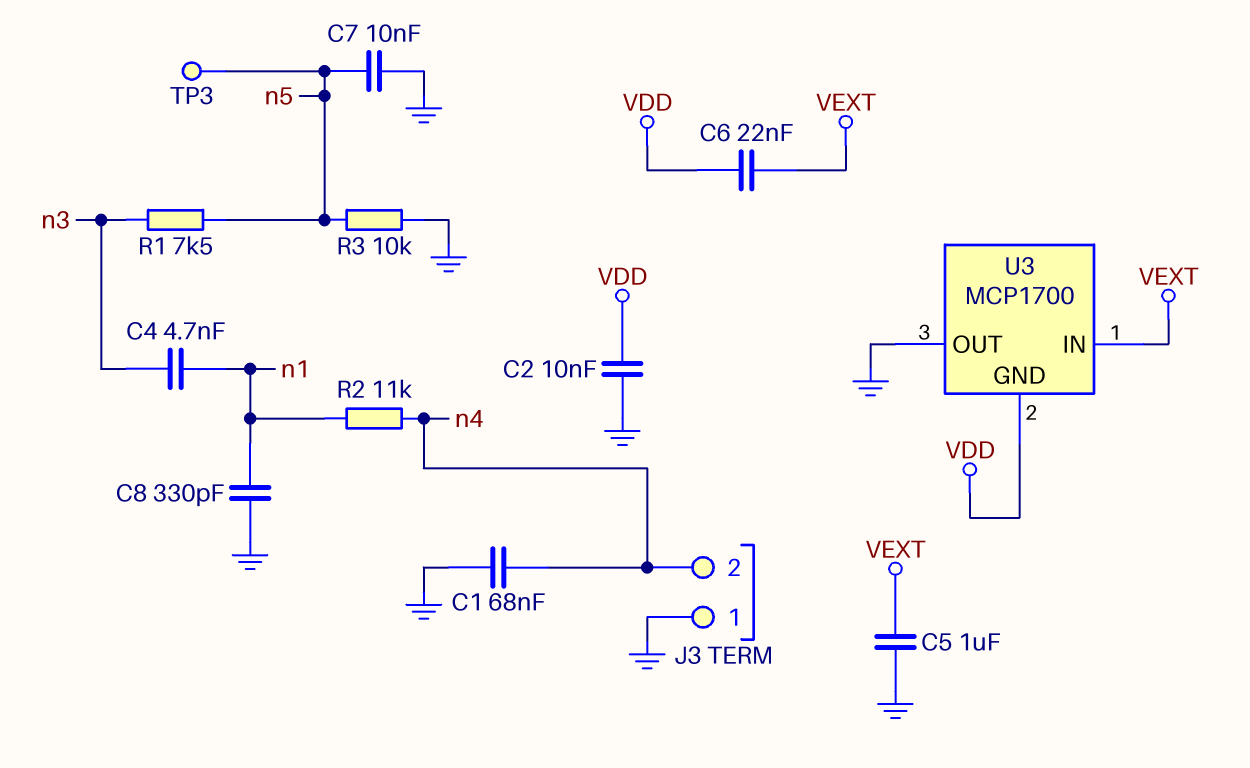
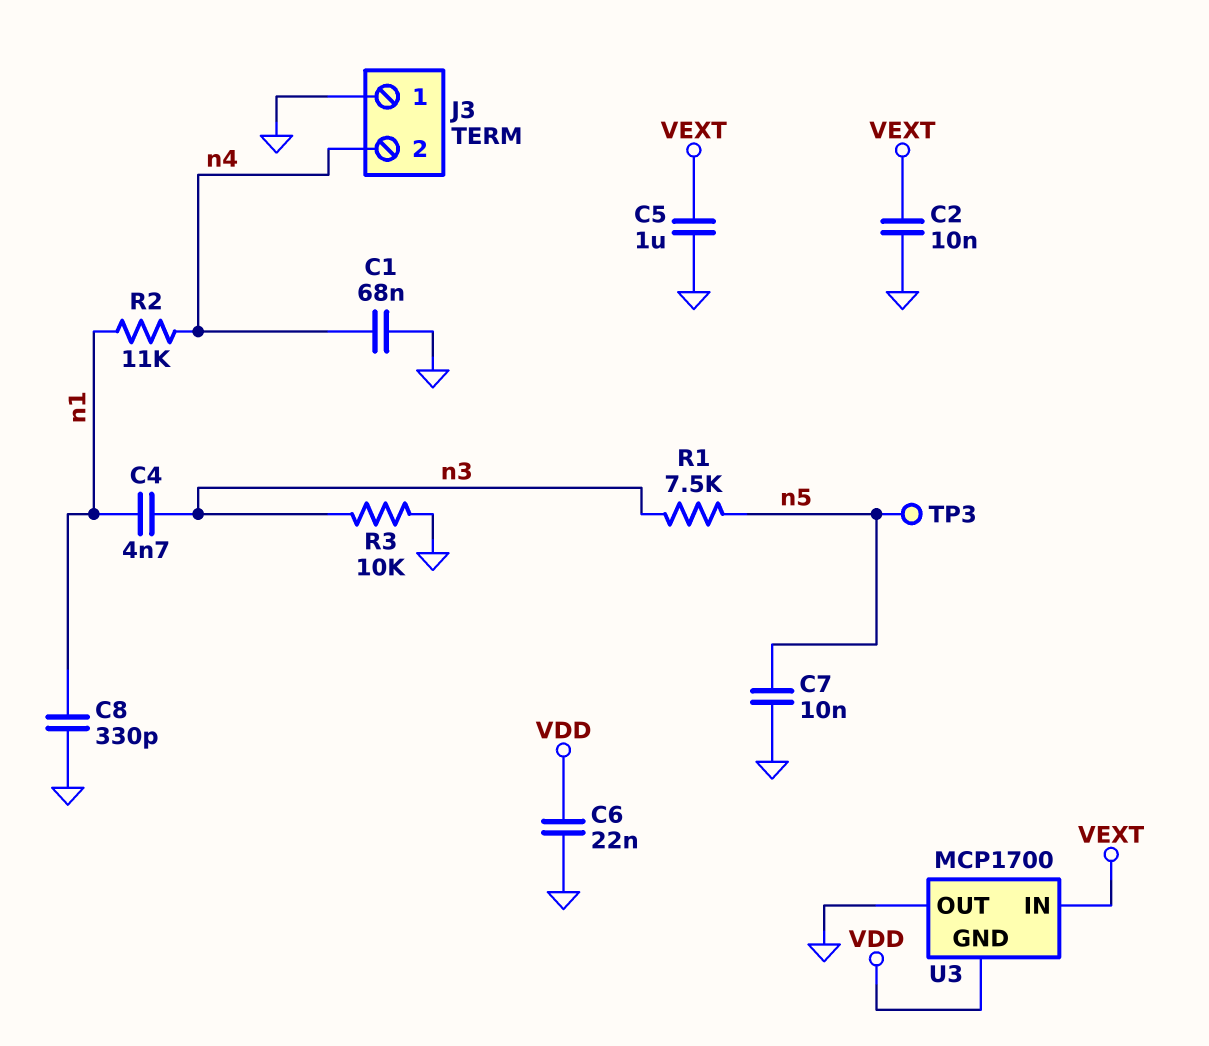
C2: 10nF (GND, VDD) -> 10nF (GND, VEXT)
C6: 22nF (VDD, VEXT) -> 22nF (GND, VDD)
R3: 10k (GND, n5) -> 10k (GND, n3)

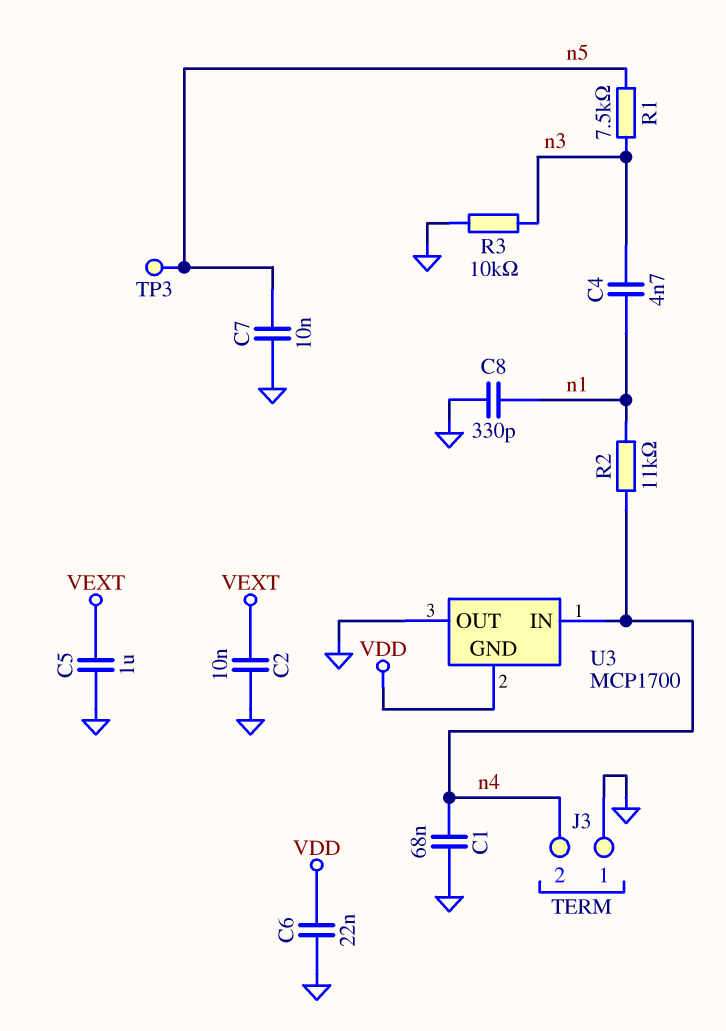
U3 pin IN: VEXT -> n4

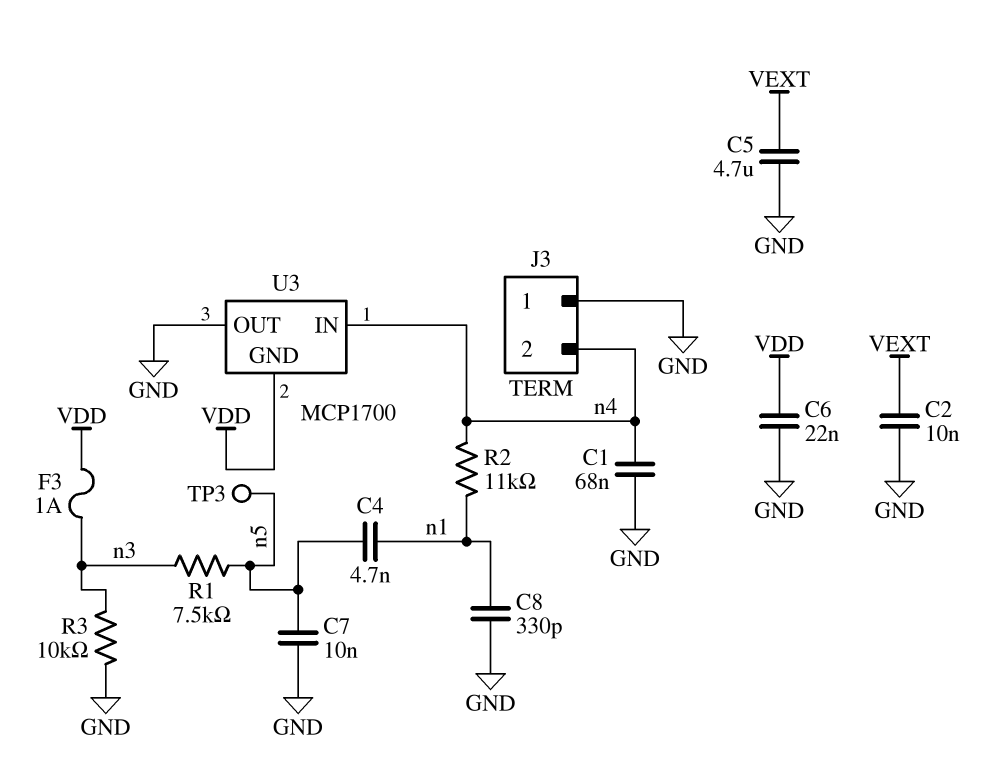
C4: 4.7nF (n1, n3) -> 4.7nF (n1, n5)
C5: 1uF (GND, VEXT) -> 4.7uF (GND, VEXT)
F3: none -> 1A (VDD, n3)

